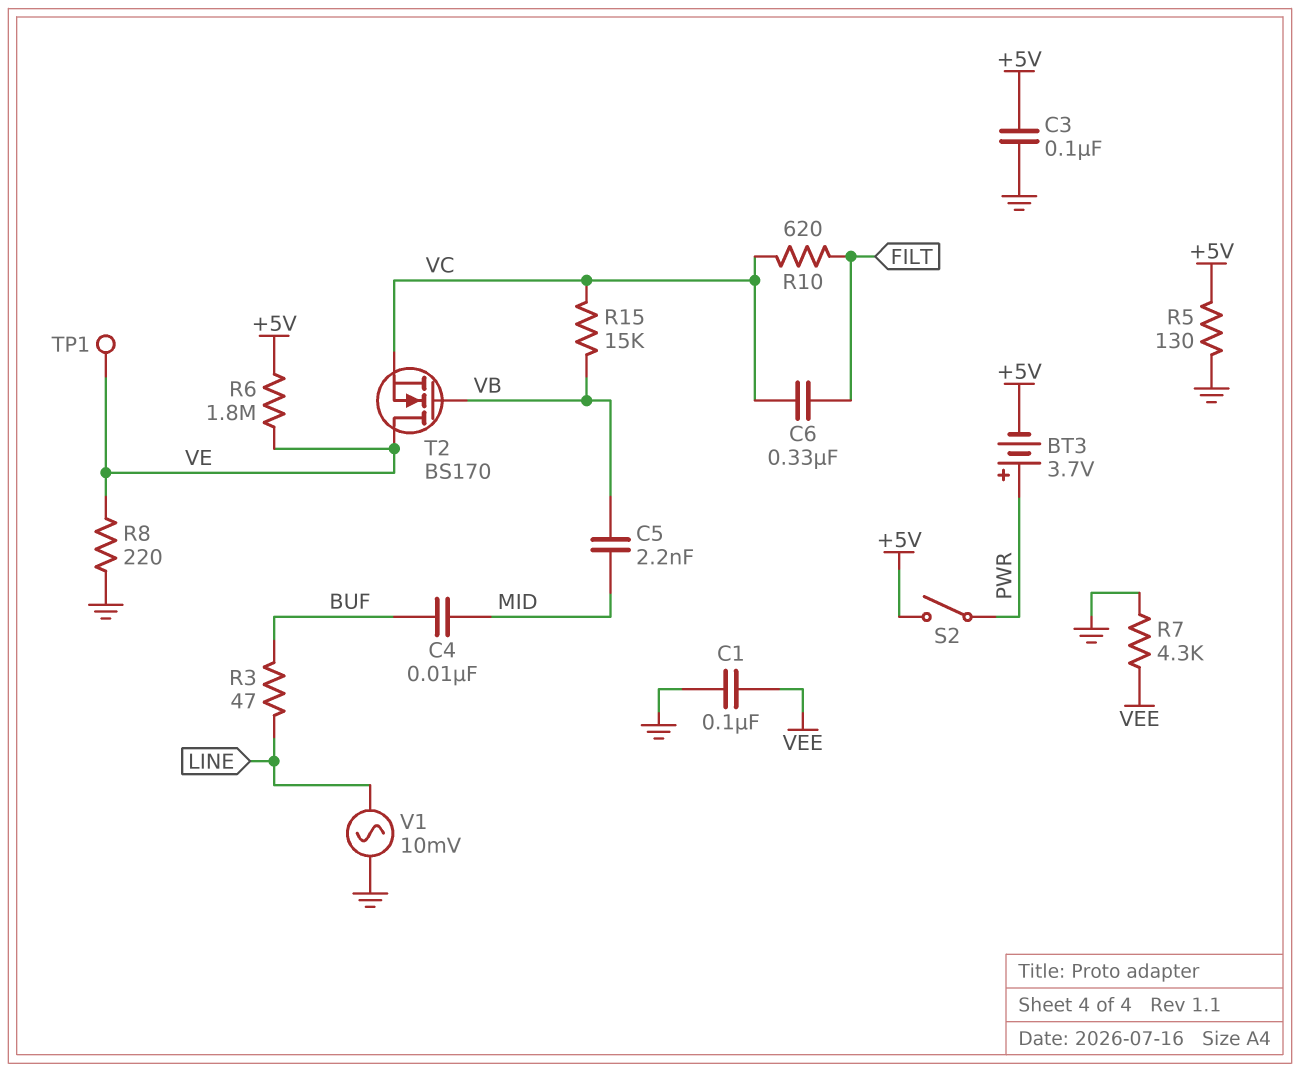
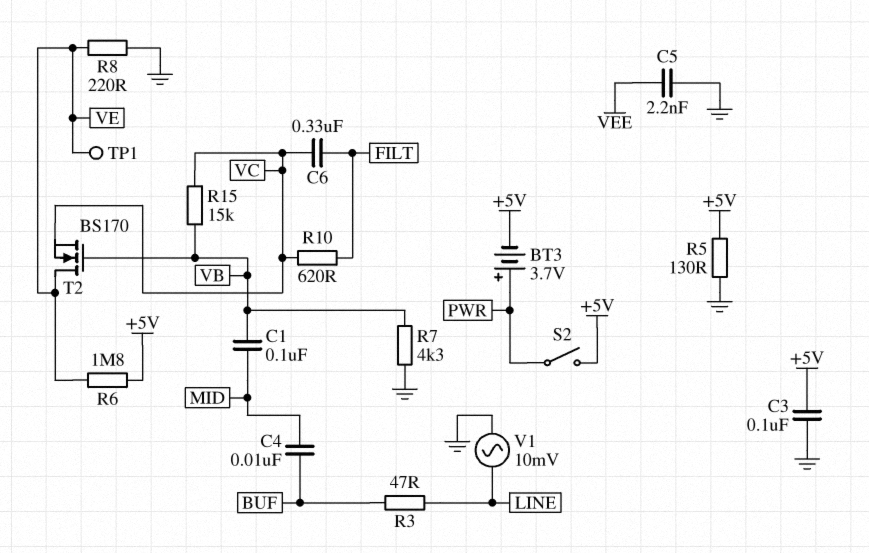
C1: 100nF (GND, VEE) -> 100nF (MID, VB)
C5: 2.2nF (MID, VB) -> 2.2nF (GND, VEE)
R7: 4.3k (GND, VEE) -> 4.3k (GND, VB)

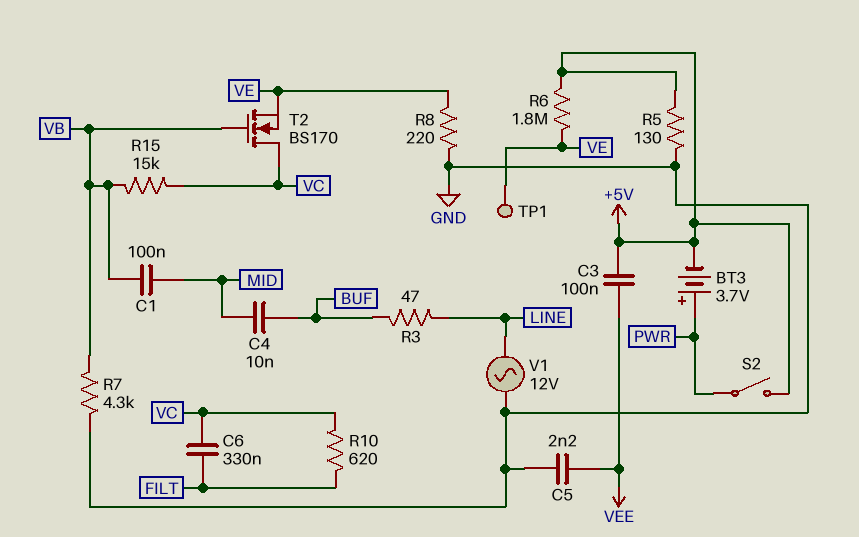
C3: 100nF (+5V, GND) -> 100nF (+5V, VEE)
T2: NMOS BS170 (G VB, D VE, S VC) -> NMOS BS170 (G VB, D VC, S VE)
V1: AC 10mV (GND, LINE) -> AC 12V (GND, LINE)

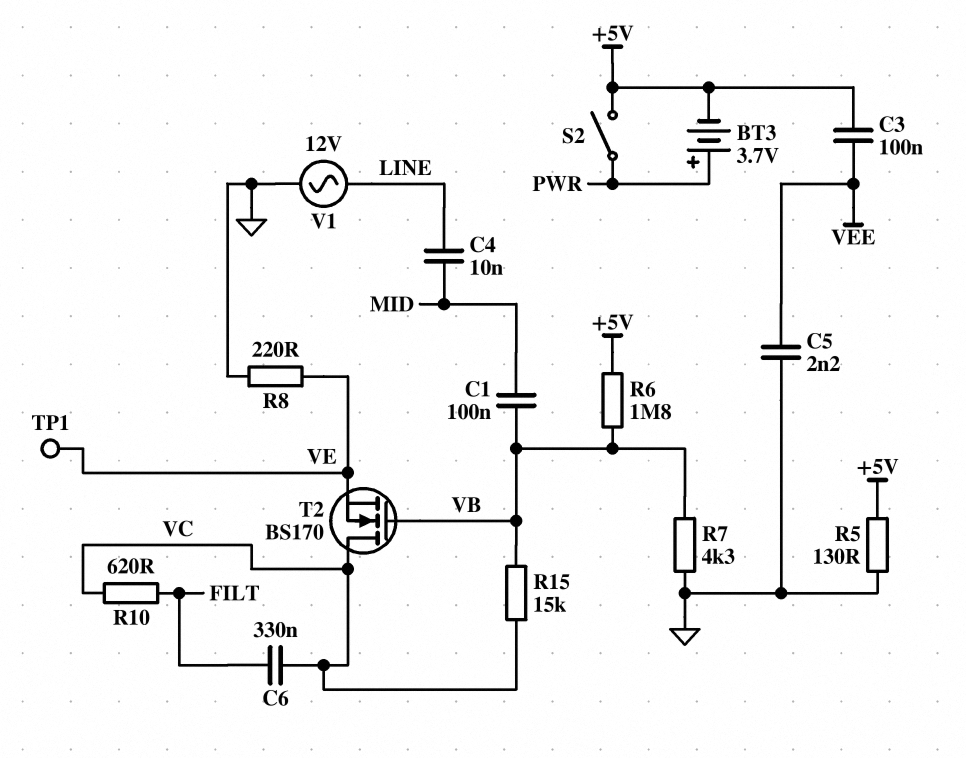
C4: 10nF (BUF, MID) -> 10nF (LINE, MID)
R3: 47 (BUF, LINE) -> none
R6: 1.8M (+5V, VE) -> 1.8M (+5V, VB)

